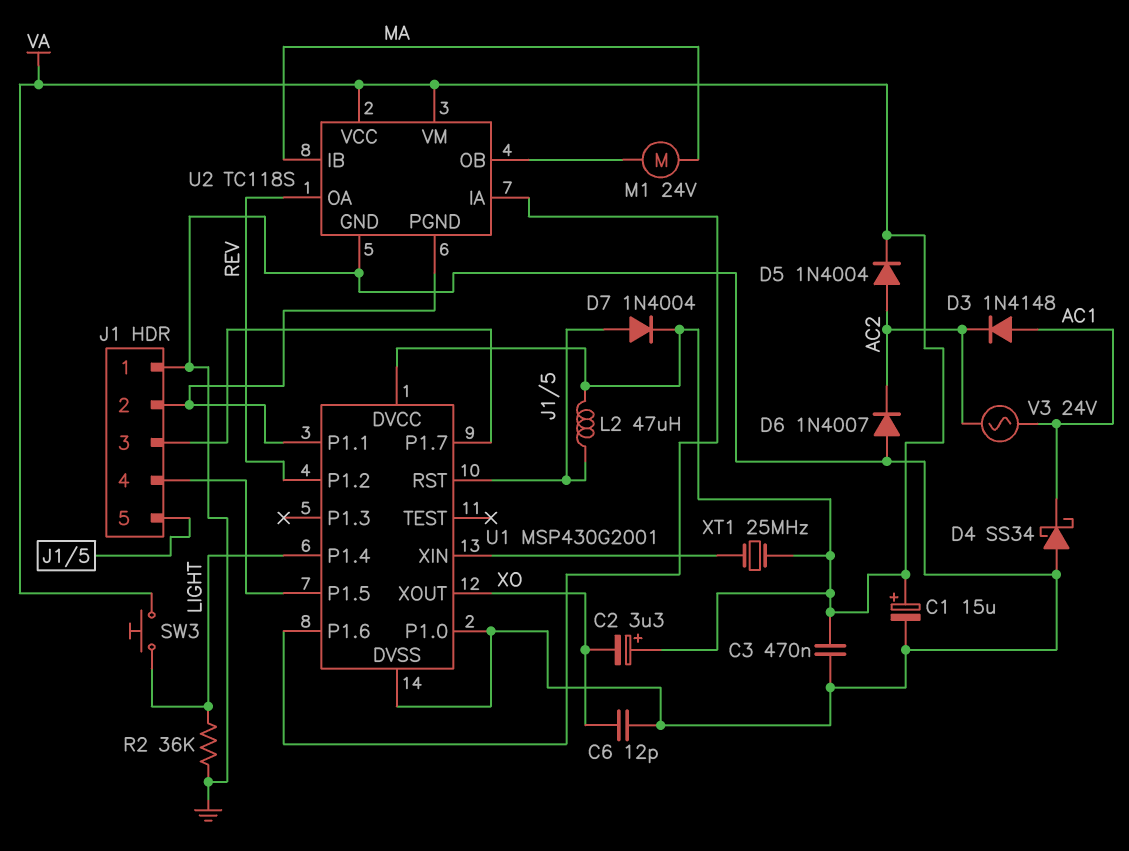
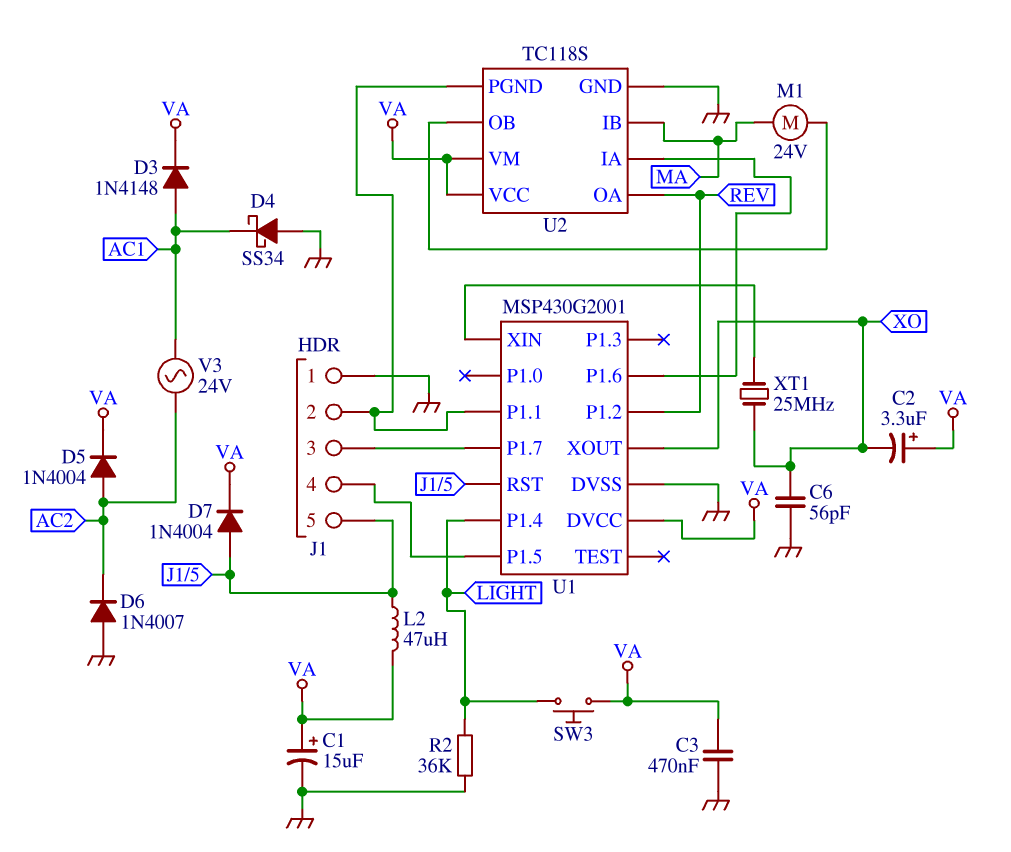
C6: 12pF (GND, XO) -> 56pF (GND, XO)
D3: diode 1N4148 (A AC1, K AC2) -> diode 1N4148 (A AC1, K VA)
U1 pin P1.0: GND -> none
XT1: 25MHz (U1/XIN, VA) -> 25MHz (U1/XIN, XO)

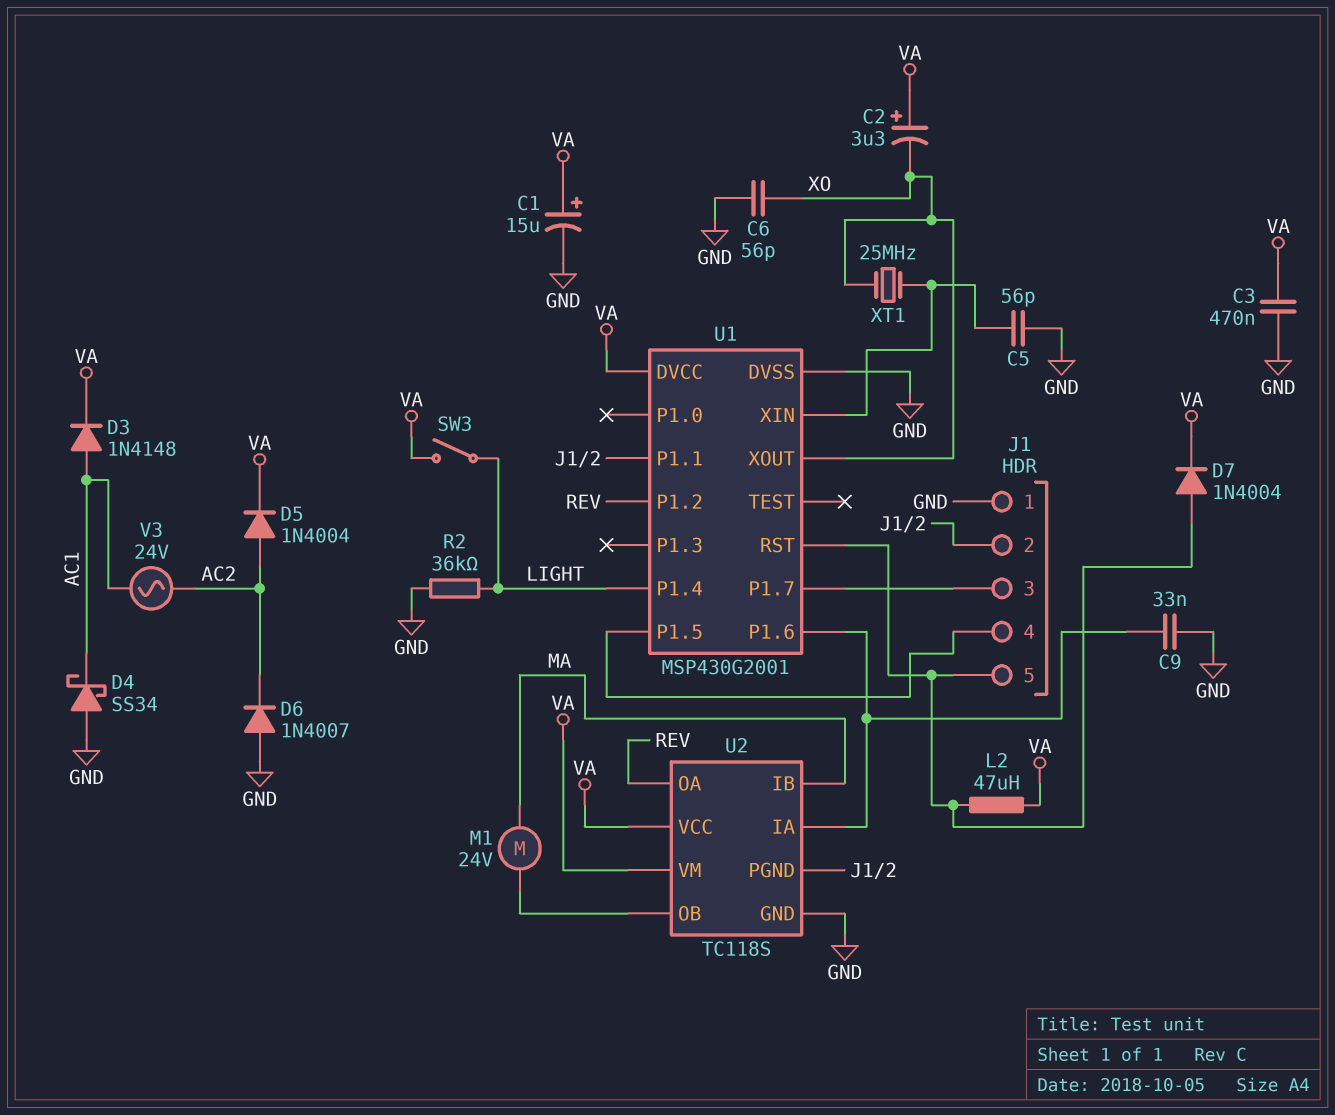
C5: none -> 56pF (GND, U1/XIN)
C9: none -> 33nF (GND, U1/P1.6)
SW3: button (LIGHT, VA) -> switch (LIGHT, VA)

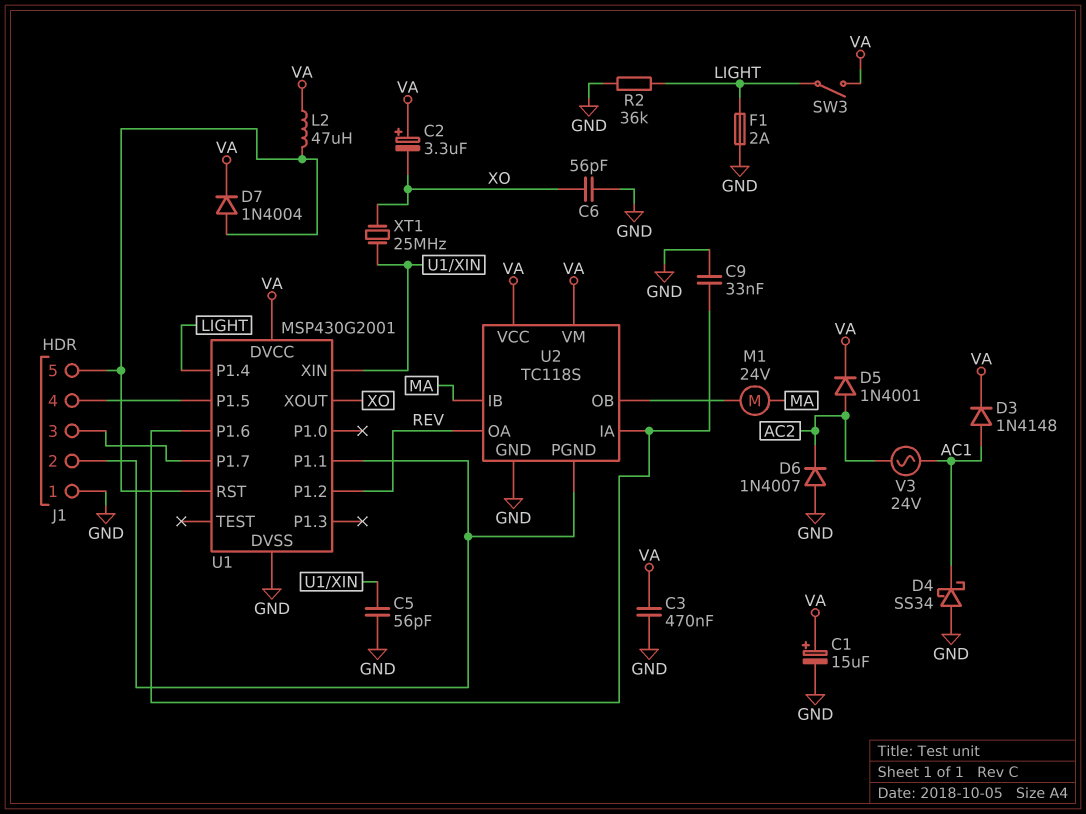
D5: diode 1N4004 (A AC2, K VA) -> diode 1N4001 (A AC2, K VA)
F1: none -> 2A (GND, LIGHT)

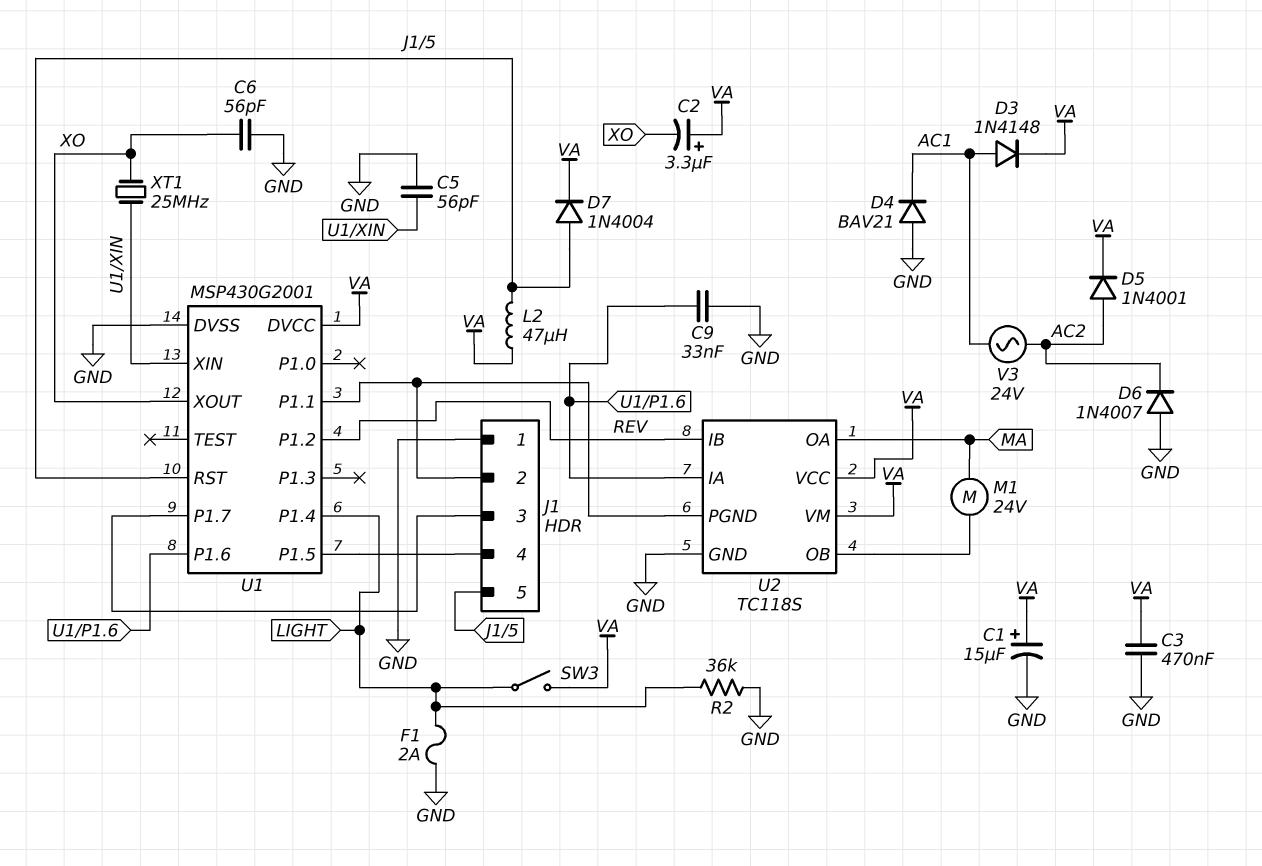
D4: schottky SS34 (A GND, K AC1) -> diode BAV21 (A GND, K AC1)
U2 pin IB: MA -> REV
U2 pin OA: REV -> MA

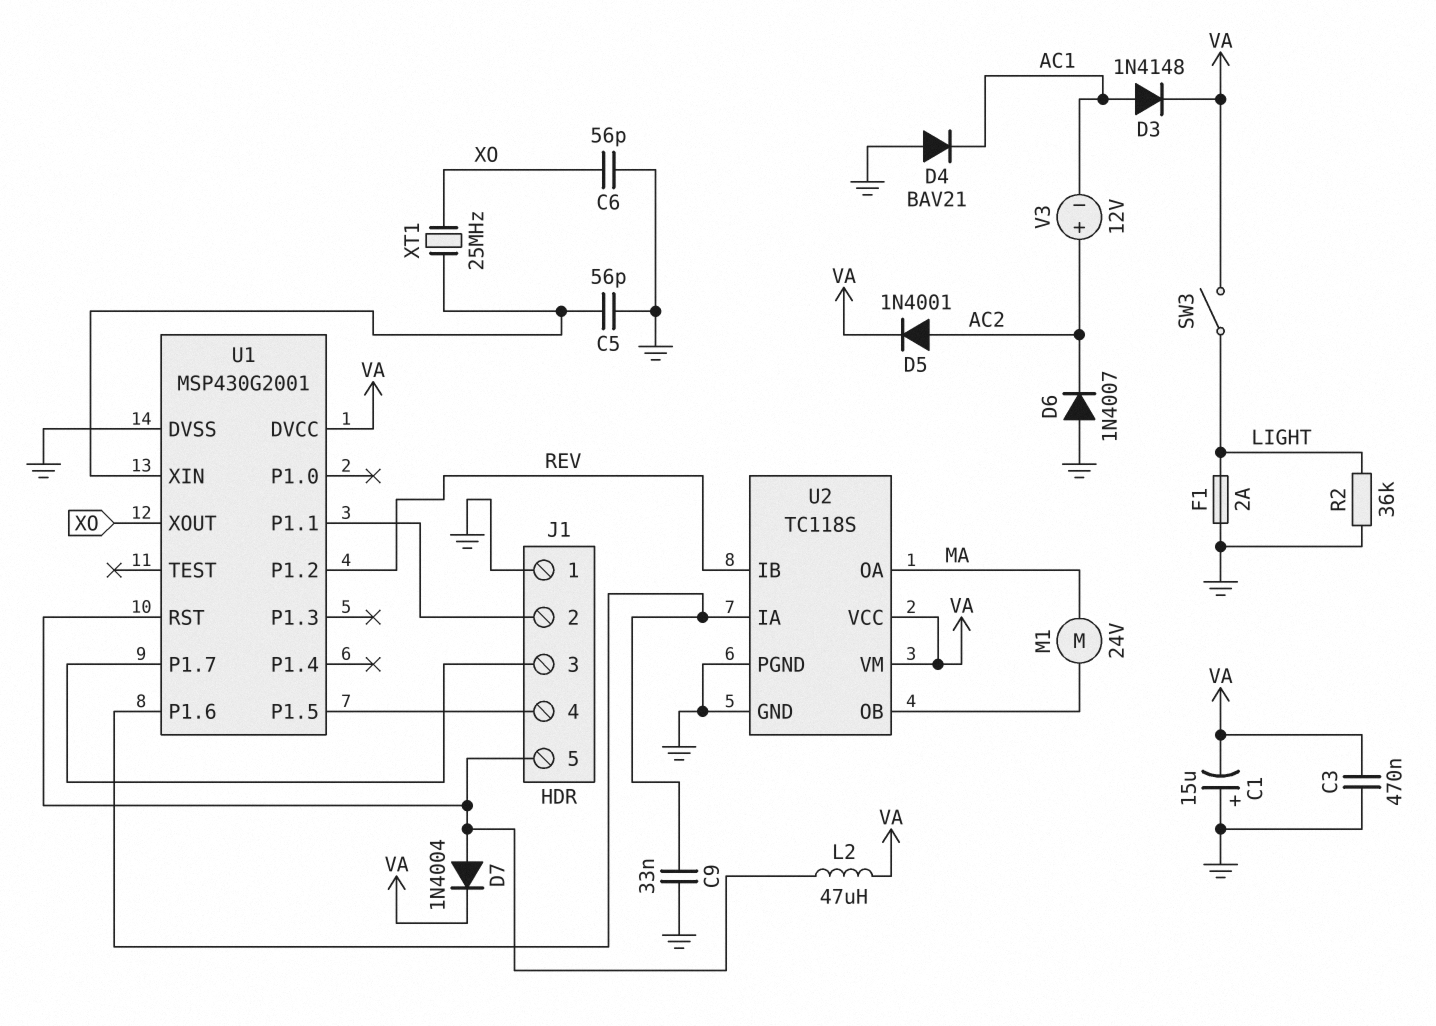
C1: 15uF (plus VA, minus GND) -> 15uF (plus GND, minus VA)
C2: 3.3uF (plus VA, minus XO) -> none
U1 pin P1.4: LIGHT -> none
U2 pin PGND: J1/2 -> GND
V3: AC 24V (AC1, AC2) -> 12V (plus AC2, minus AC1)

